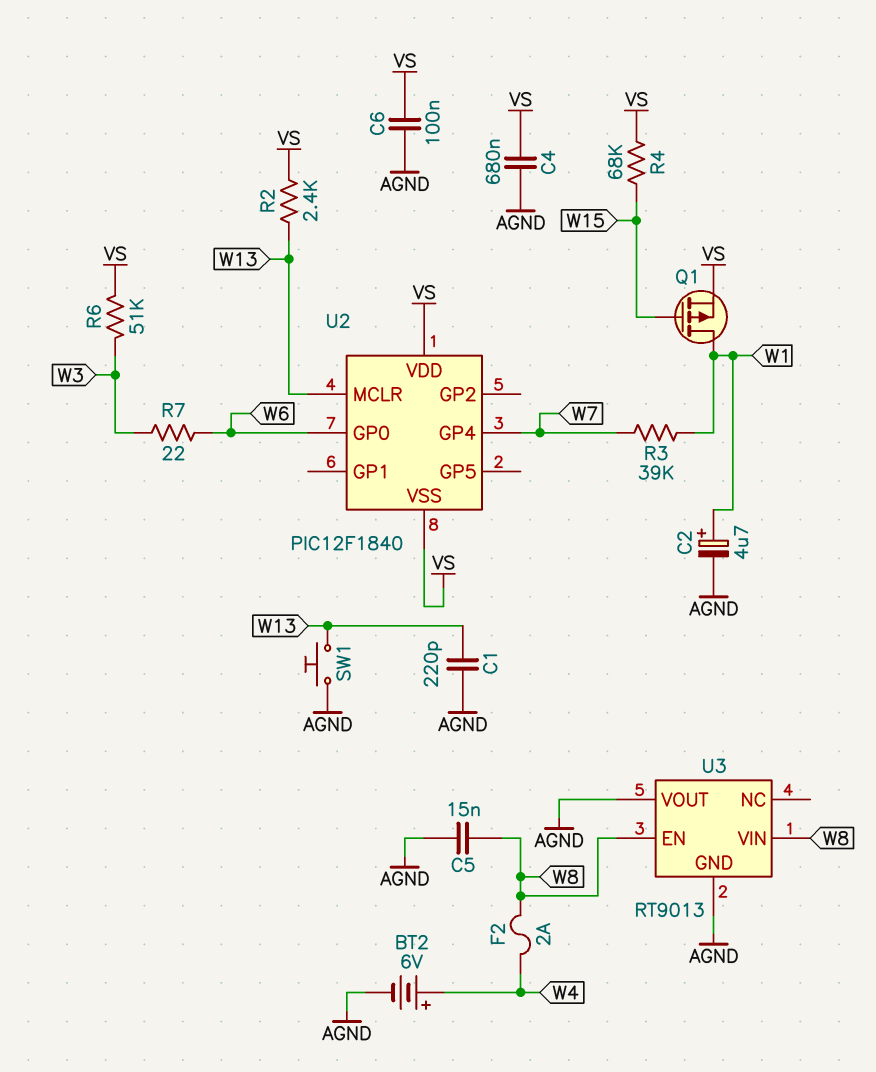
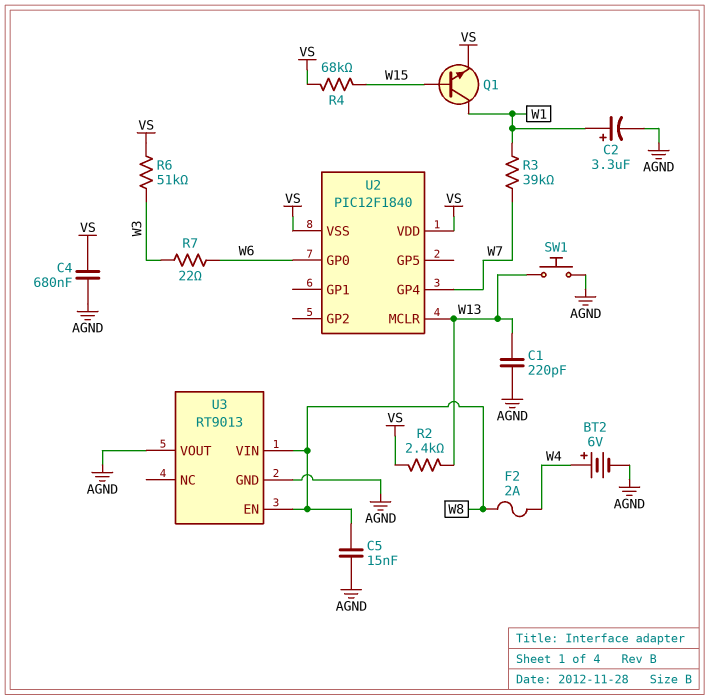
C2: 4.7uF (plus W1, minus AGND) -> 3.3uF (plus W1, minus AGND)
C6: 100nF (AGND, VS) -> none
Q1: PMOS (G W15, D W1, S VS) -> NPN (B W15, C W1, E VS)

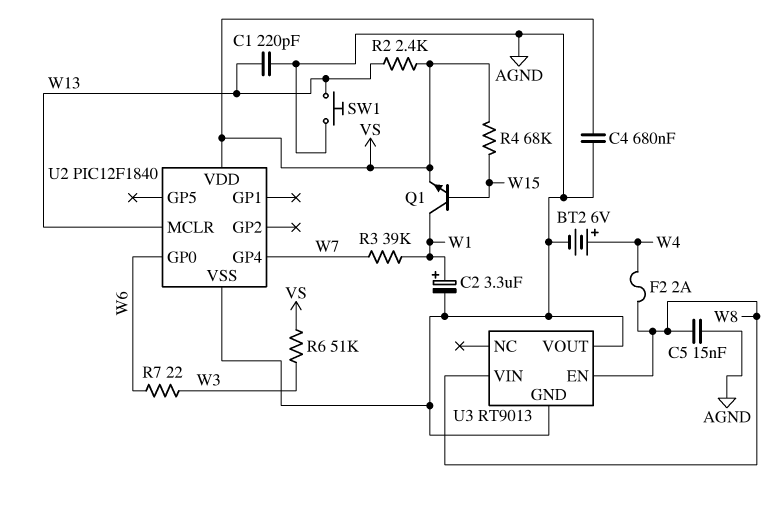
U2 pin VSS: VS -> AGND

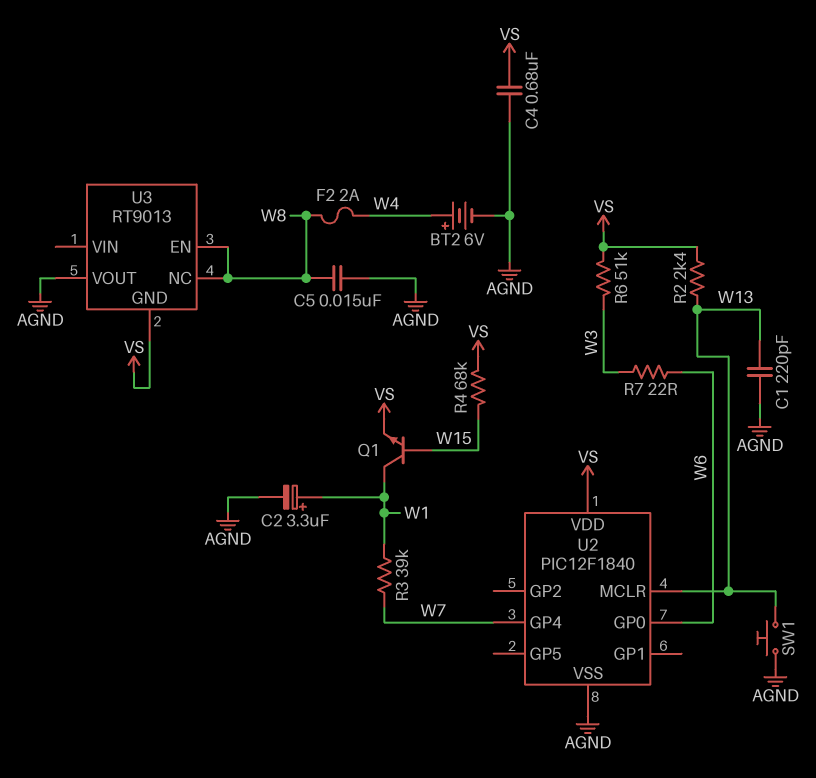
U3 pin GND: AGND -> VS
U3 pin NC: none -> W8
U3 pin VIN: W8 -> none

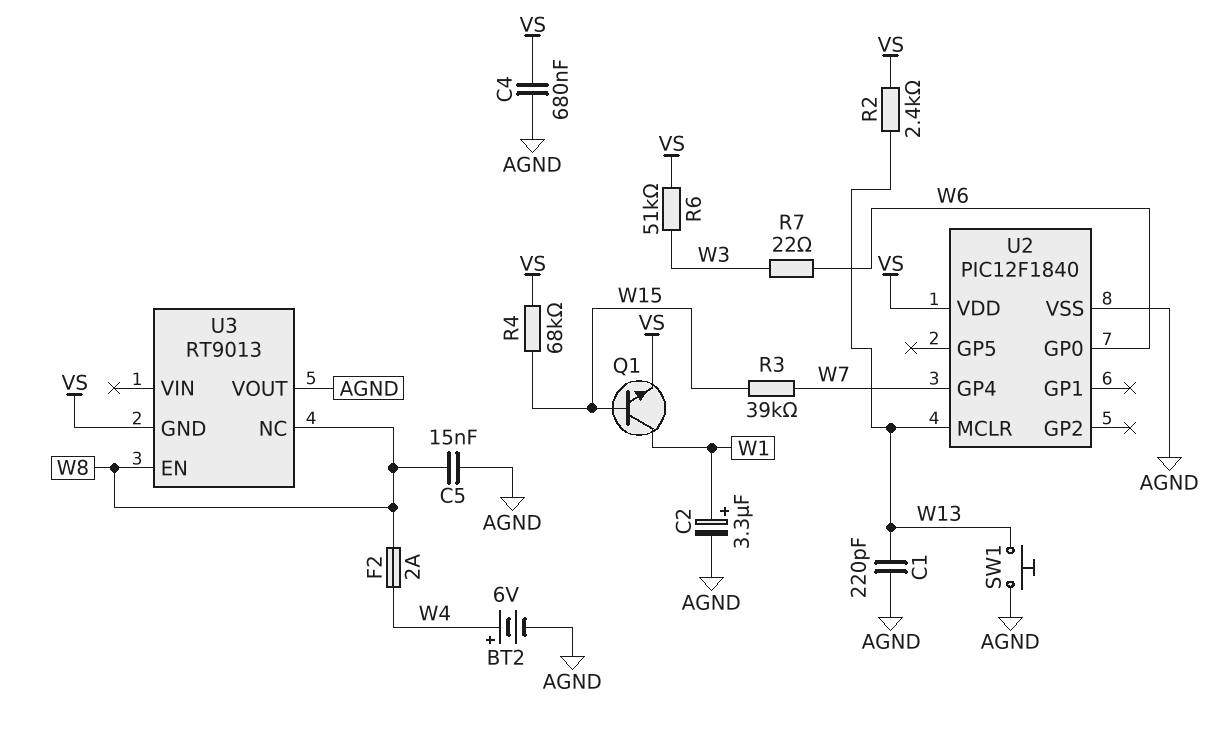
R3: 39k (W1, W7) -> 39k (W7, W15)

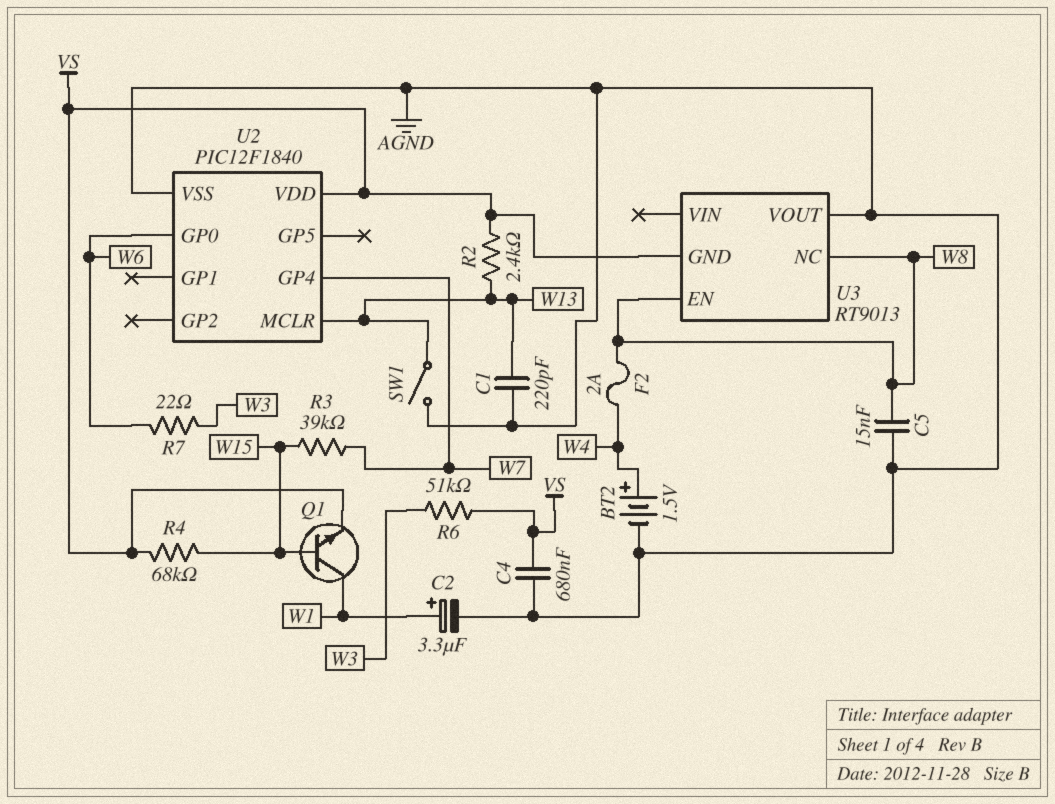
BT2: 6V (plus W4, minus AGND) -> 1.5V (plus W4, minus AGND)
SW1: button (AGND, W13) -> switch (AGND, W13)

